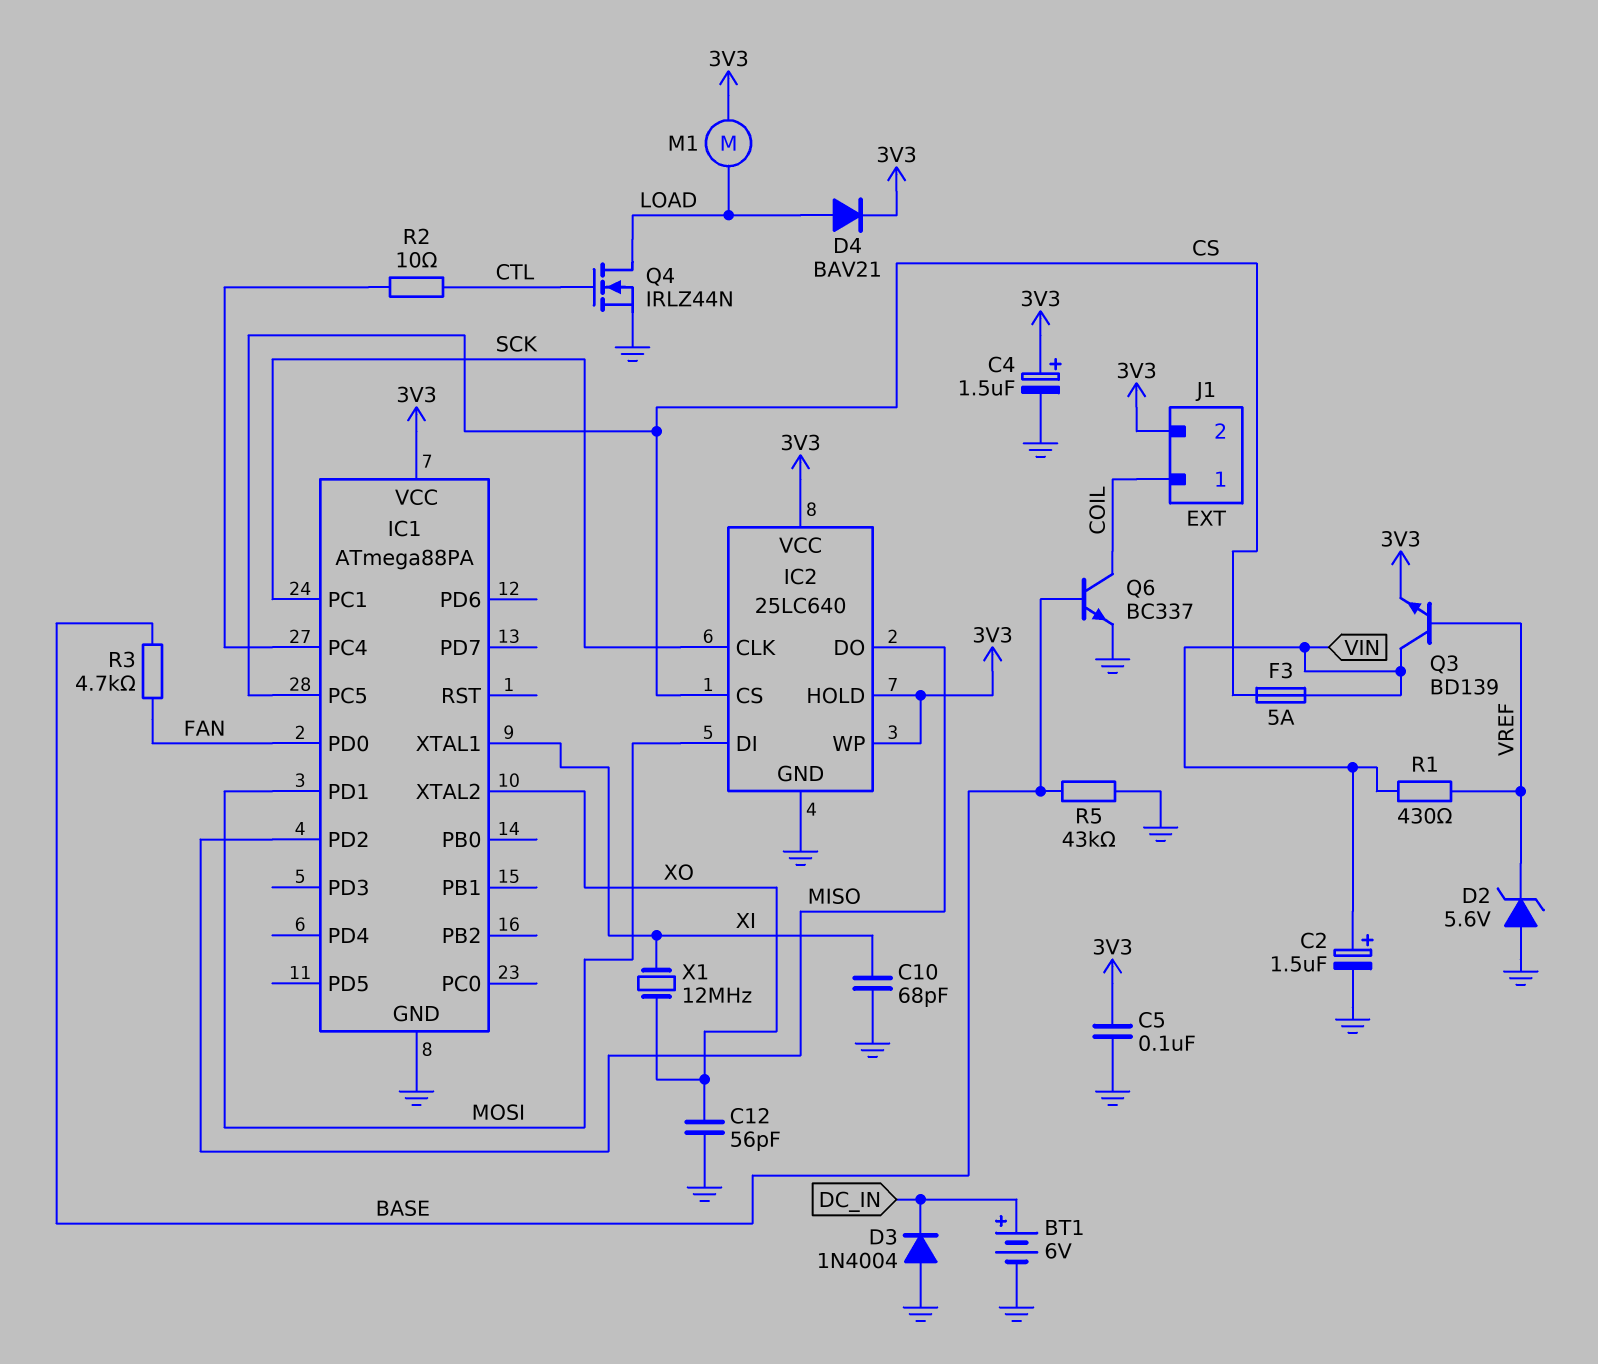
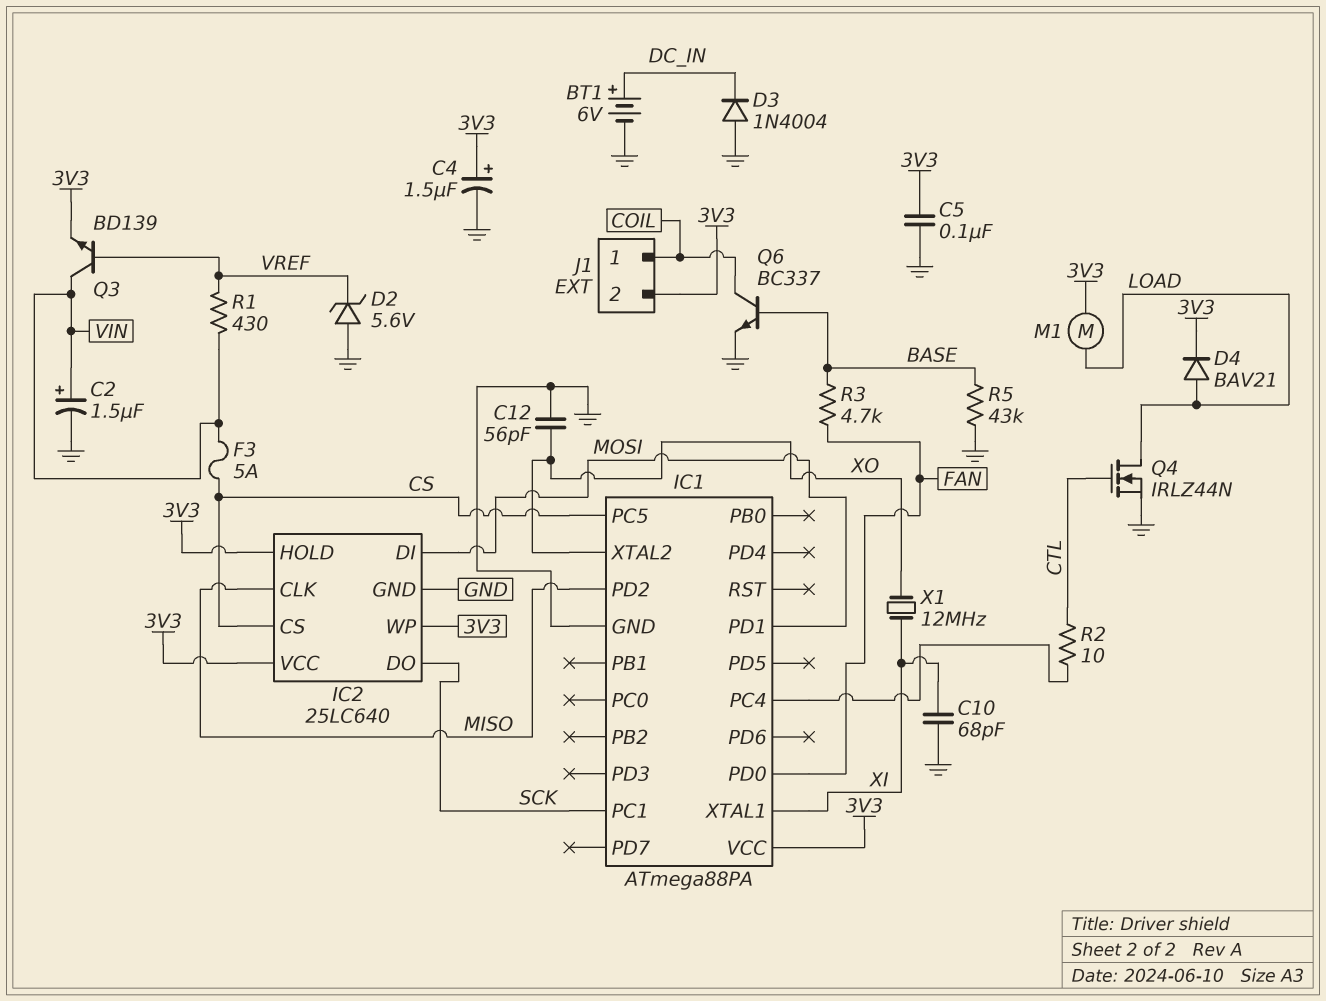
IC2 pin CLK: SCK -> MISO
IC2 pin DO: MISO -> SCK

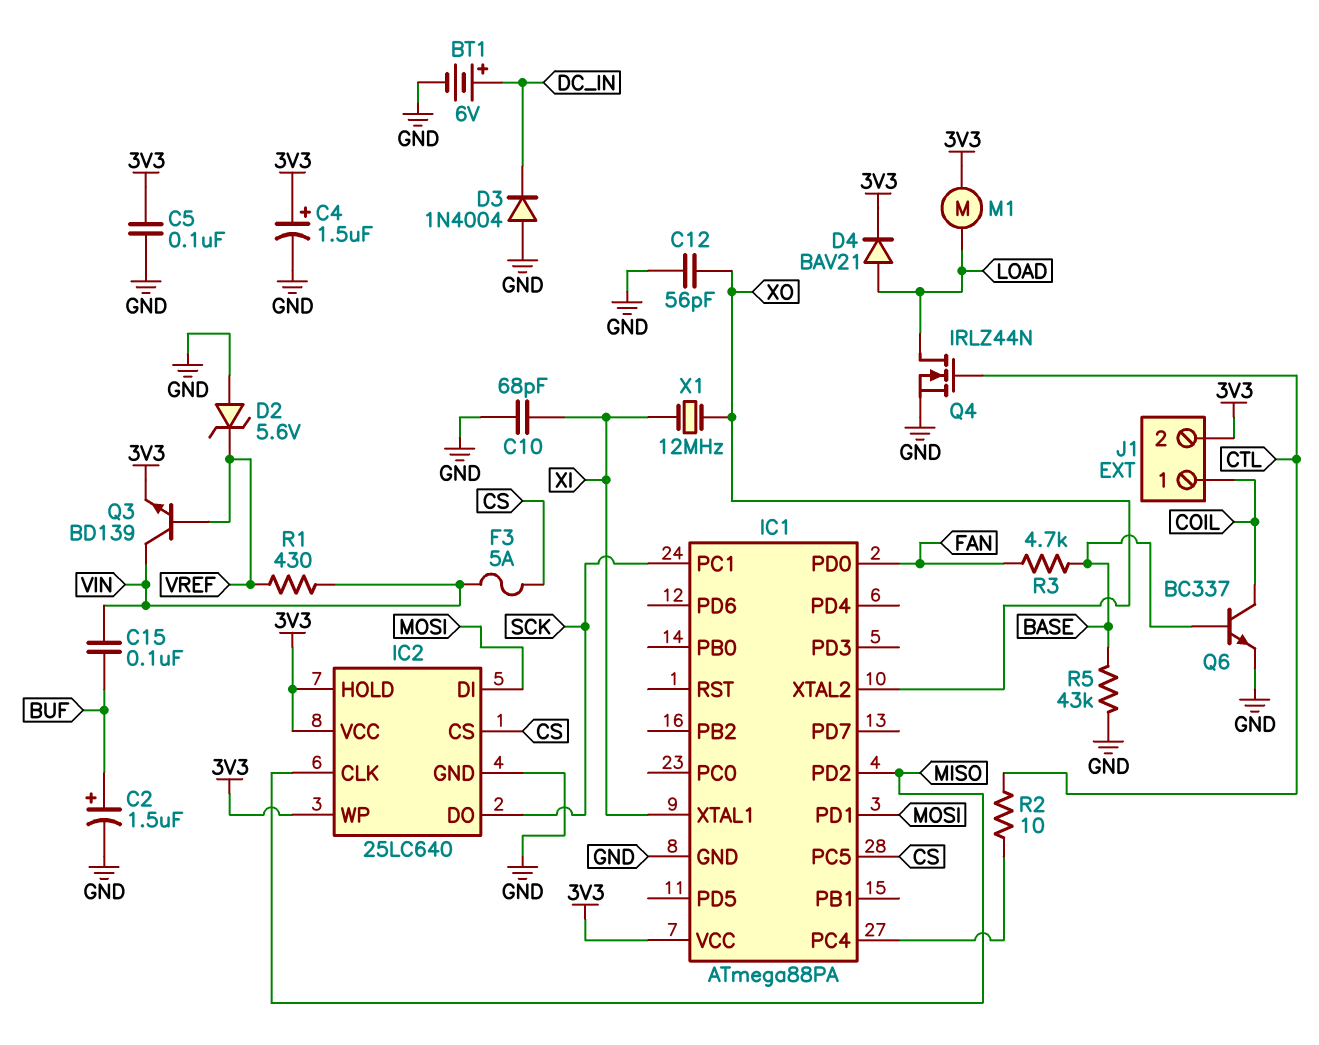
C2: 1.5uF (plus VIN, minus GND) -> 1.5uF (plus BUF, minus GND)
C15: none -> 100nF (BUF, VIN)

